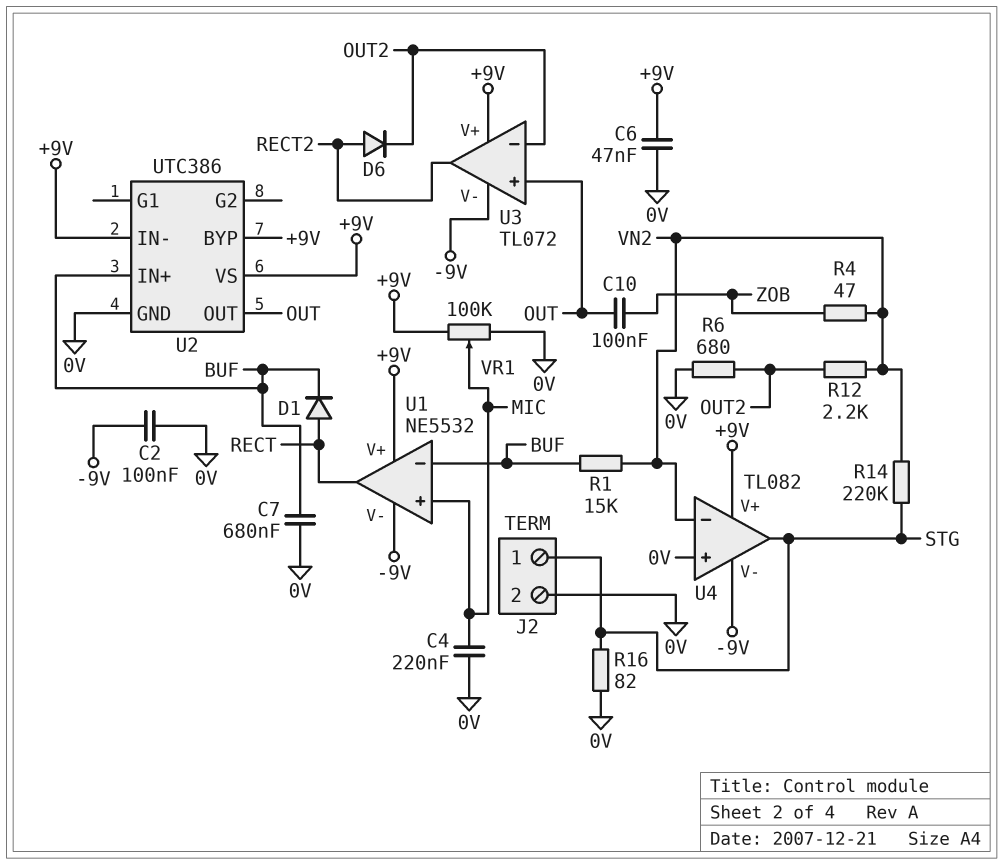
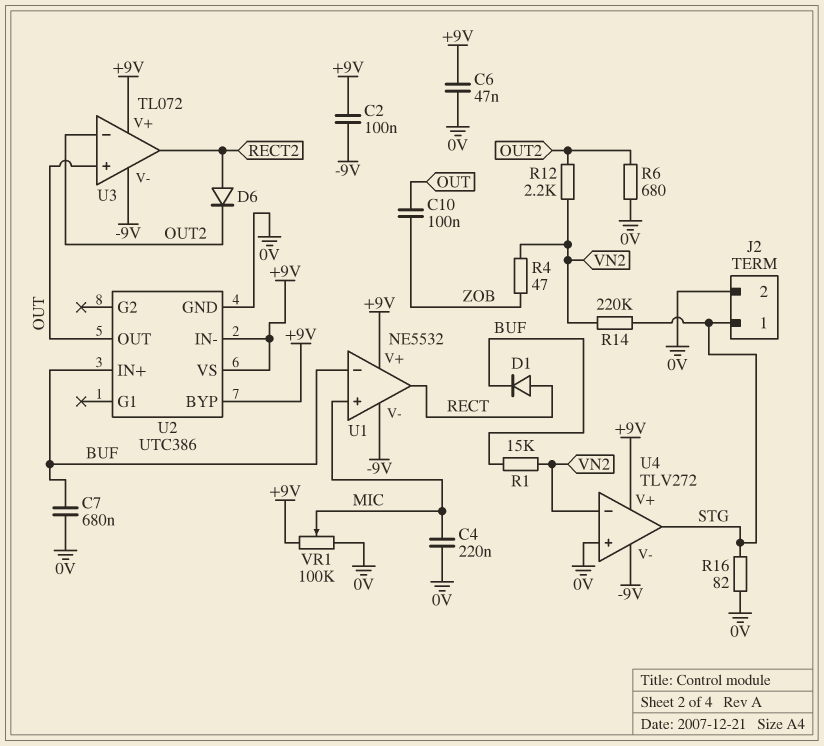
C2: 100nF (-9V, 0V) -> 100nF (+9V, -9V)
U4: TL082 -> TLV272

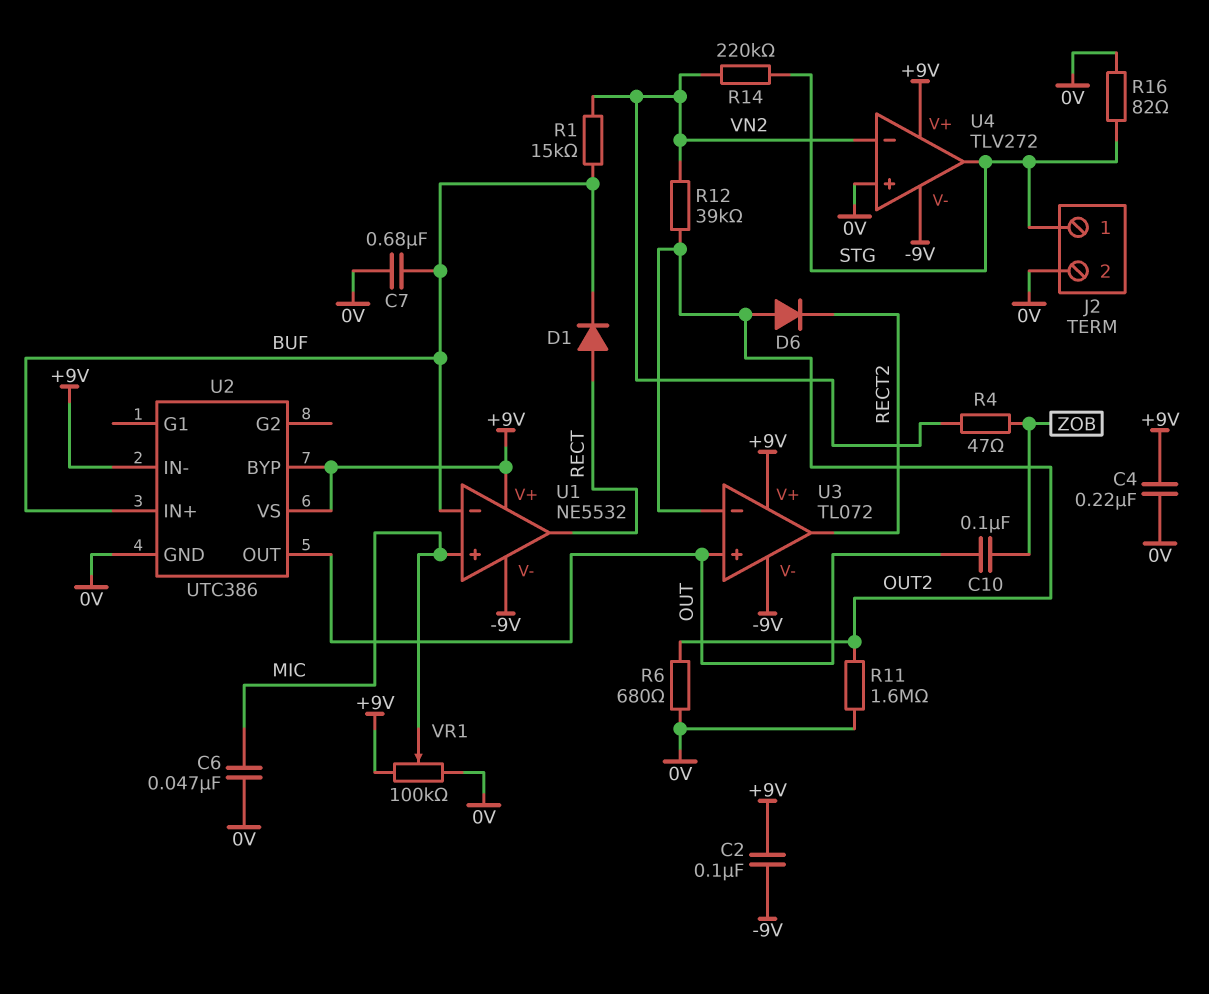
C4: 220nF (0V, MIC) -> 220nF (+9V, 0V)
C6: 47nF (+9V, 0V) -> 47nF (0V, MIC)
D6: diode (A RECT2, K OUT2) -> diode (A OUT2, K RECT2)
R11: none -> 1.6M (0V, OUT2)
R12: 2.2k (OUT2, VN2) -> 39k (OUT2, VN2)

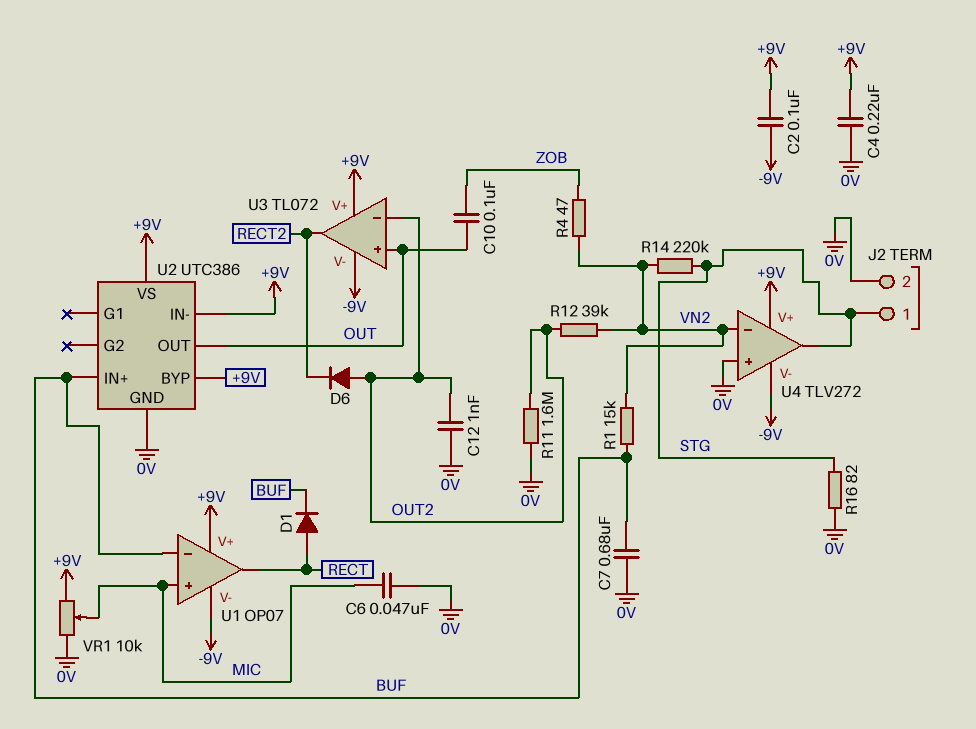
C12: none -> 1nF (0V, OUT2)
R6: 680 (0V, OUT2) -> none
U1: NE5532 -> OP07
VR1: 100k (+9V, 0V, wiper MIC) -> 10k (+9V, 0V, wiper MIC)

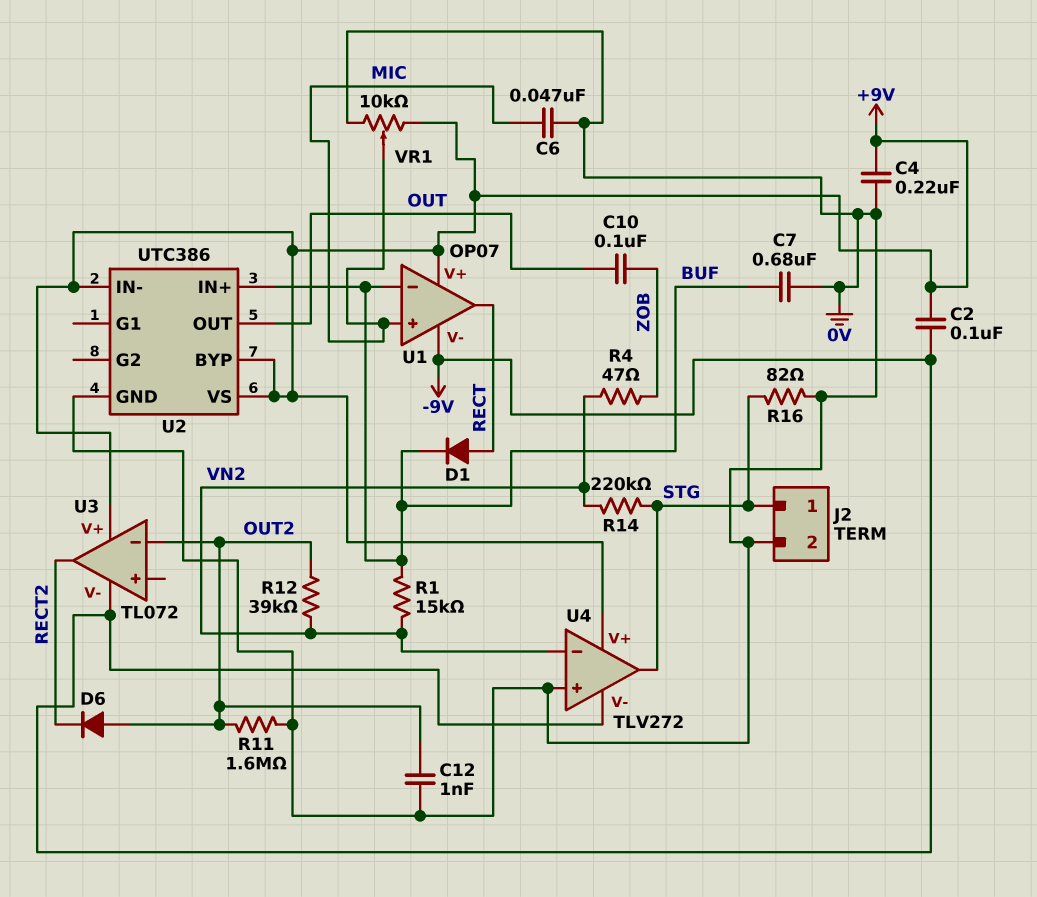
U3 pin in+: OUT -> none

